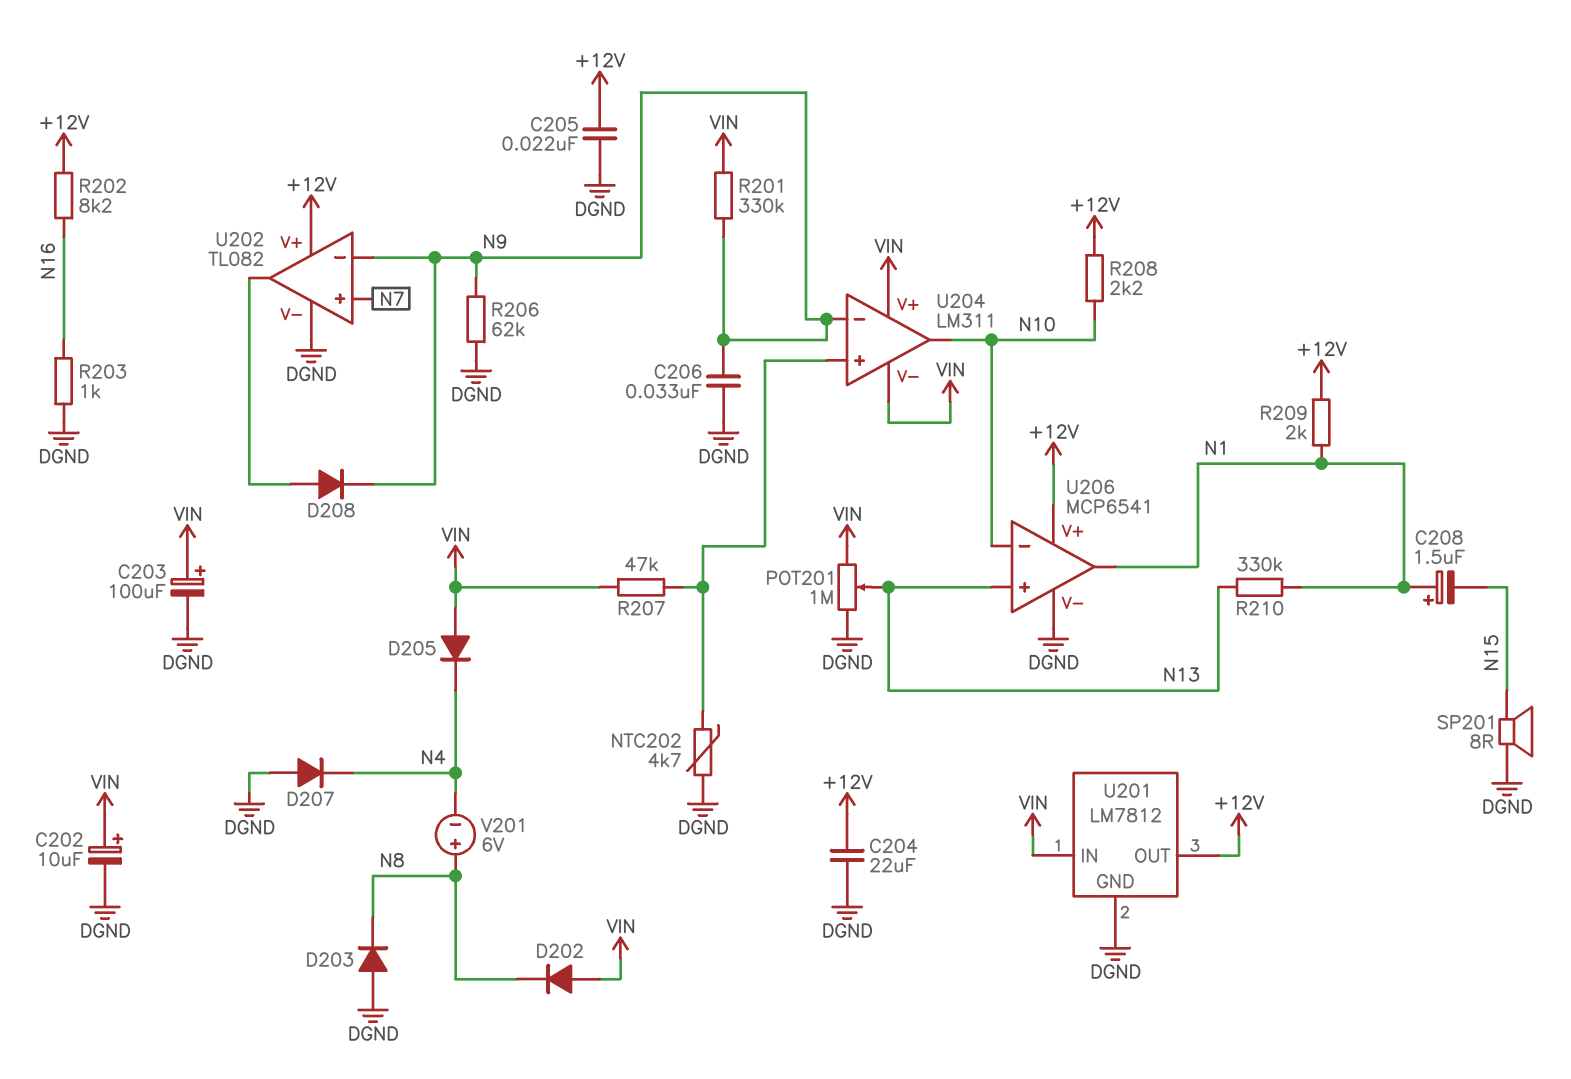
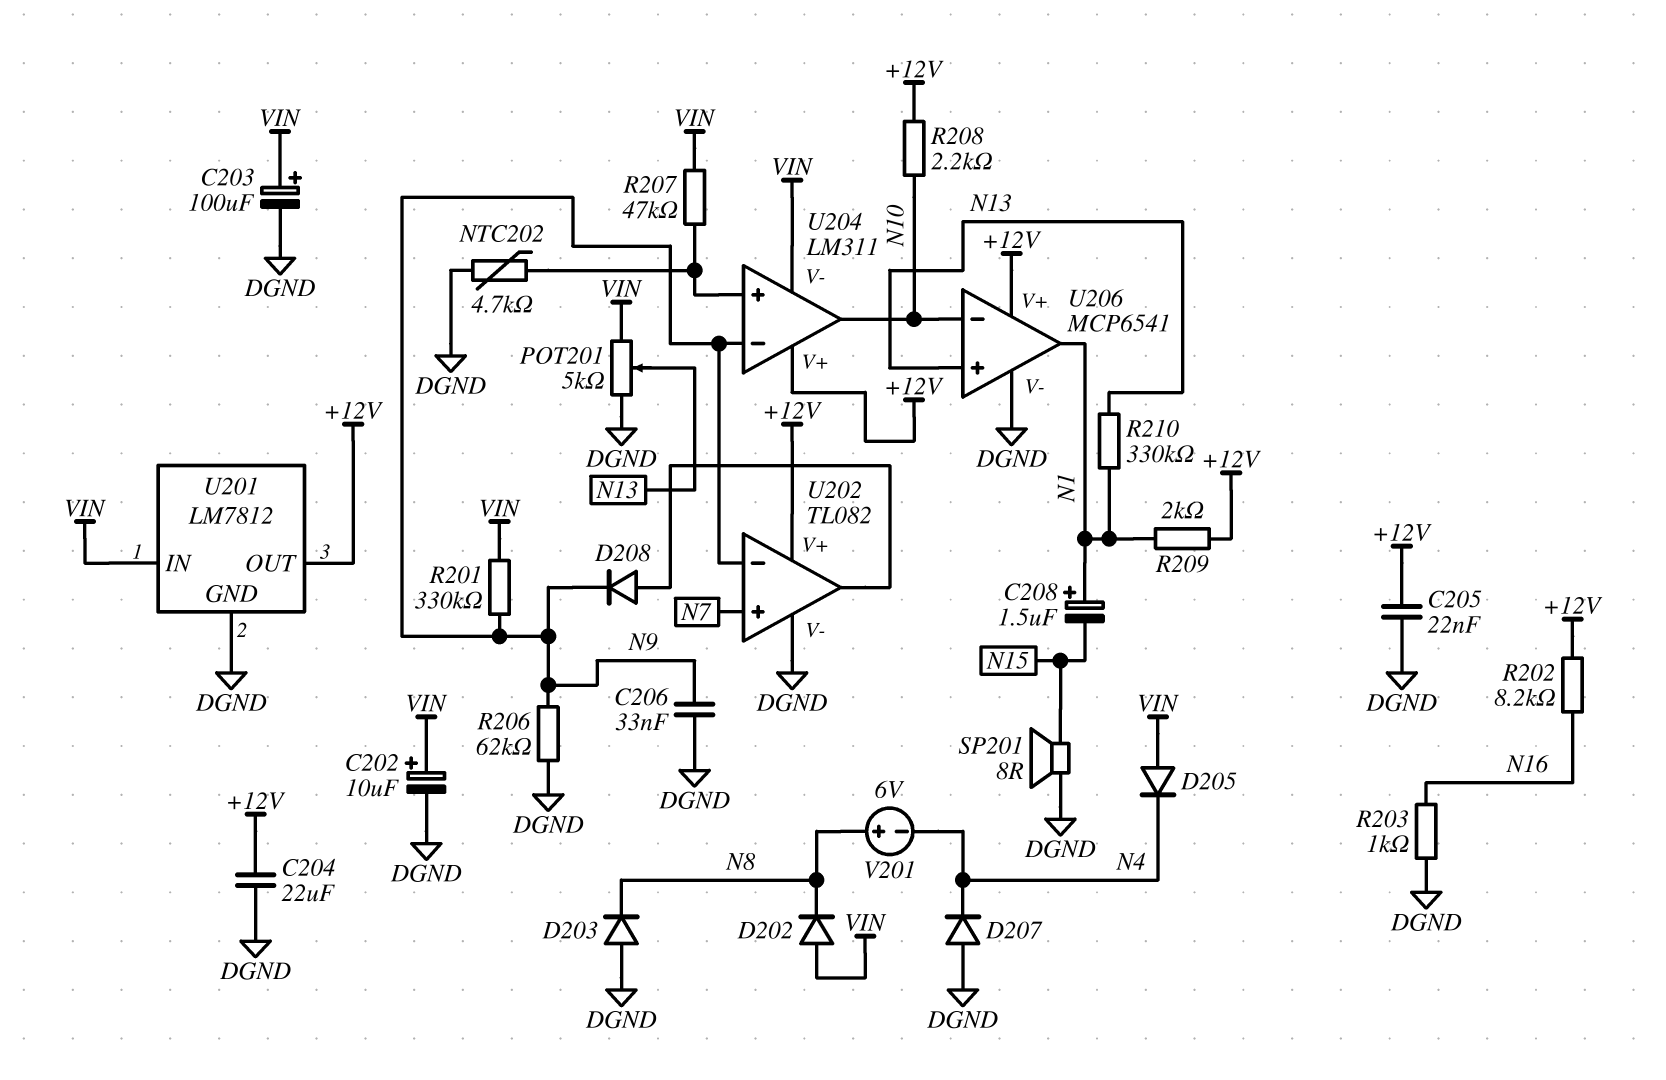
POT201: 1M (DGND, VIN, wiper N13) -> 5k (DGND, VIN, wiper N13)
U204 pin V+: VIN -> +12V

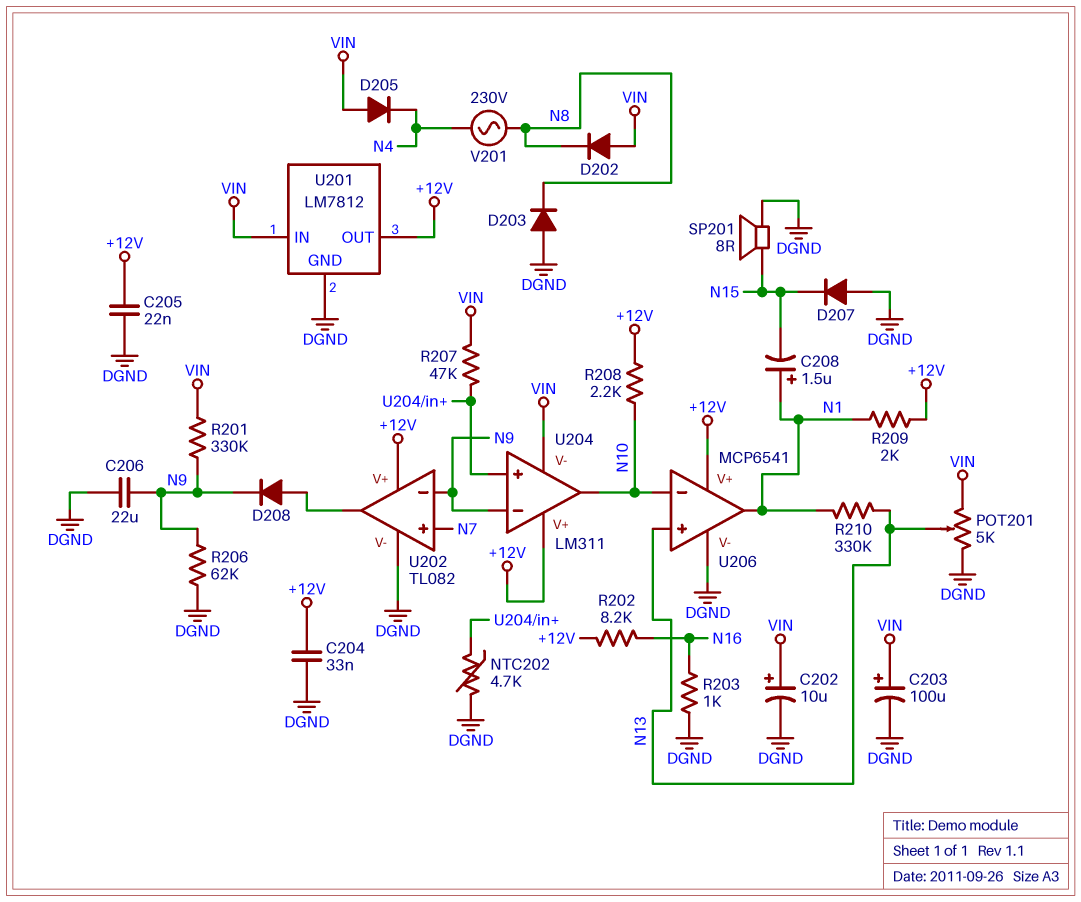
C204: 22uF (+12V, DGND) -> 33nF (+12V, DGND)
C206: 33nF (DGND, N9) -> 22uF (DGND, N9)
D207: diode (A DGND, K N4) -> diode (A DGND, K N15)
V201: 6V (plus N8, minus N4) -> AC 230V (N4, N8)

